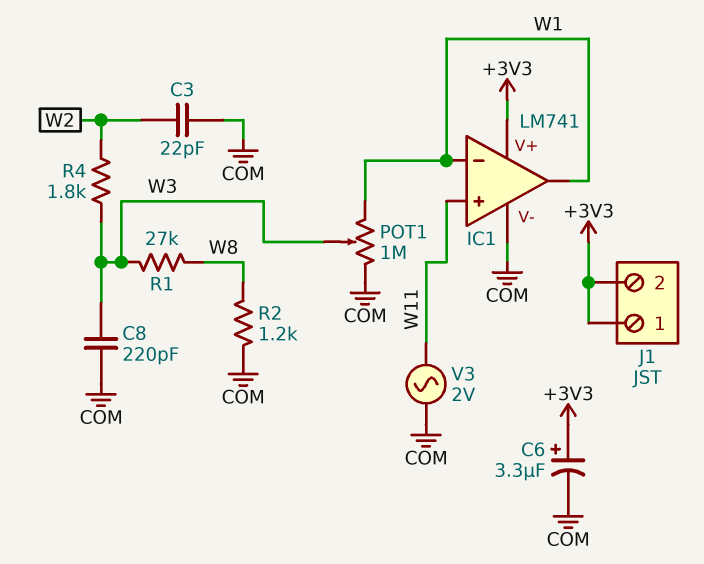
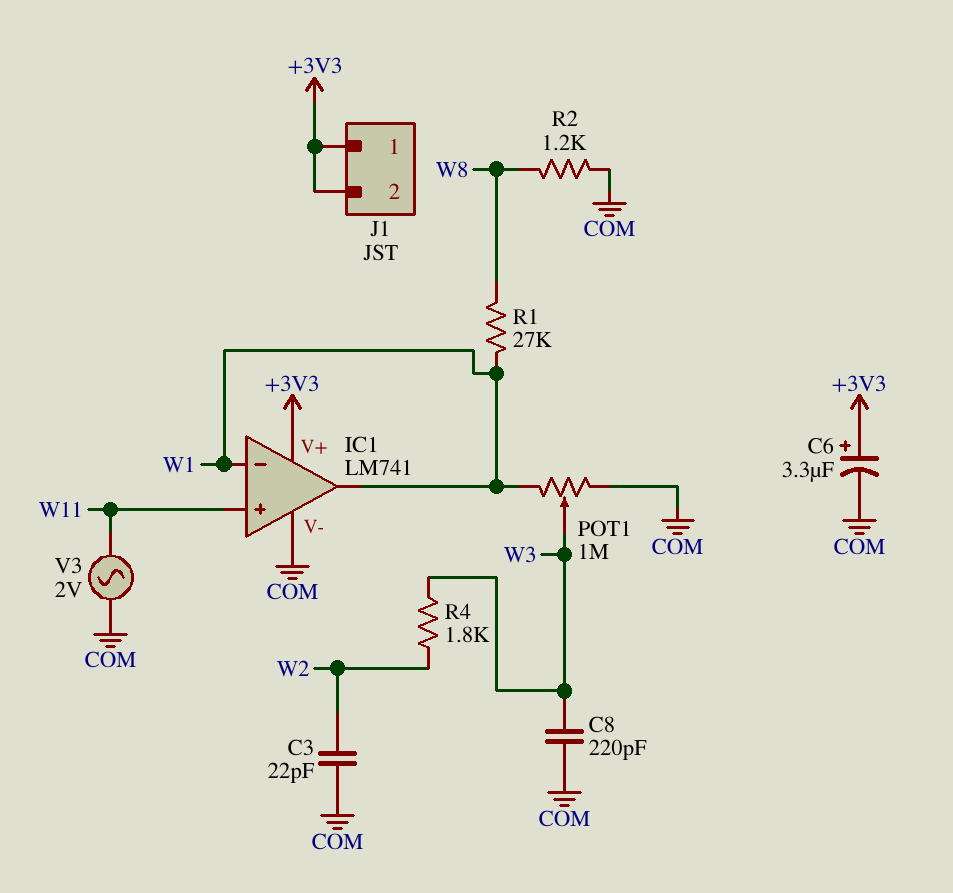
R1: 27k (W3, W8) -> 27k (W1, W8)

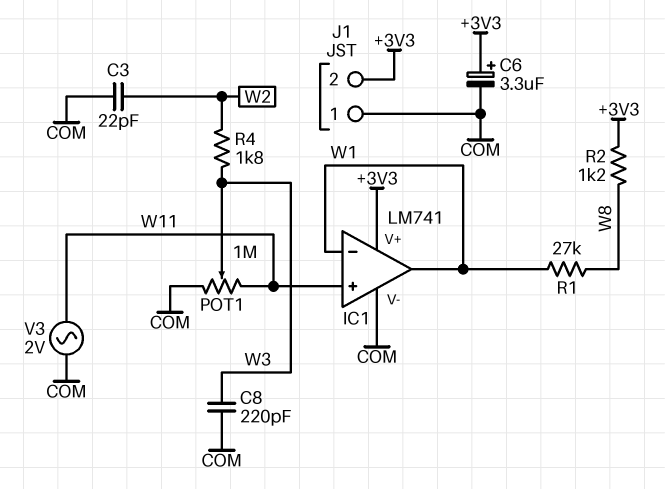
J1 pin 1: +3V3 -> COM
POT1: 1M (COM, W1, wiper W3) -> 1M (COM, W11, wiper W3)
R2: 1.2k (COM, W8) -> 1.2k (+3V3, W8)

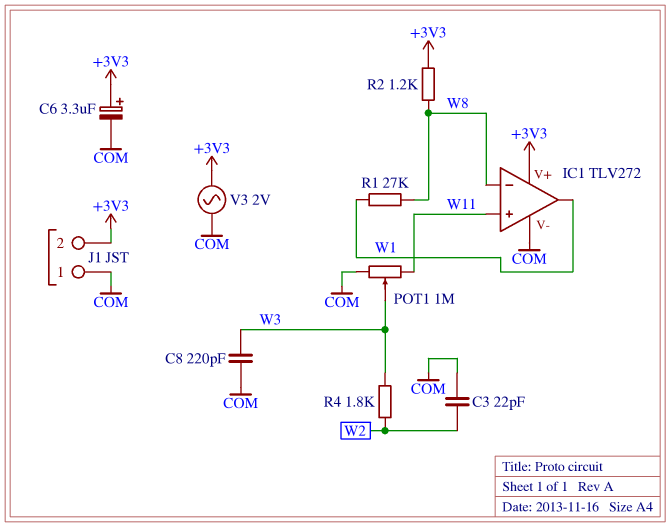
IC1: LM741 -> TLV272
IC1 pin in-: W1 -> W8
V3: AC 2V (COM, W11) -> AC 2V (+3V3, COM)

